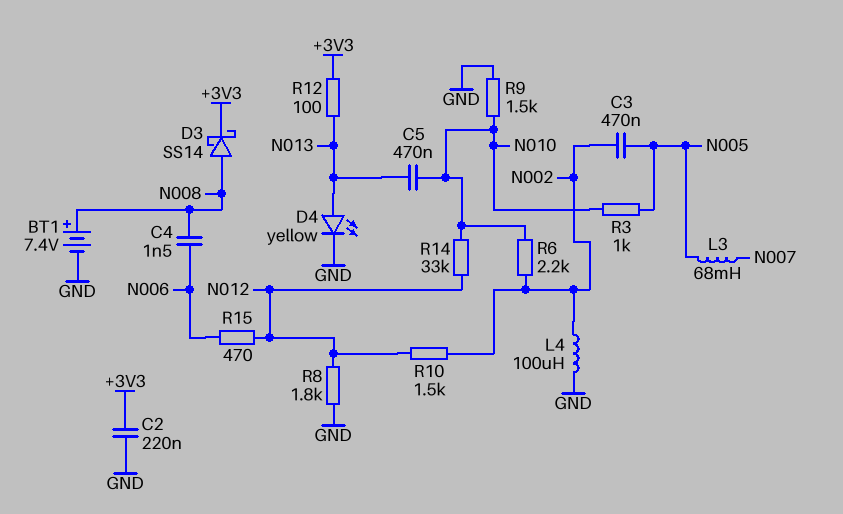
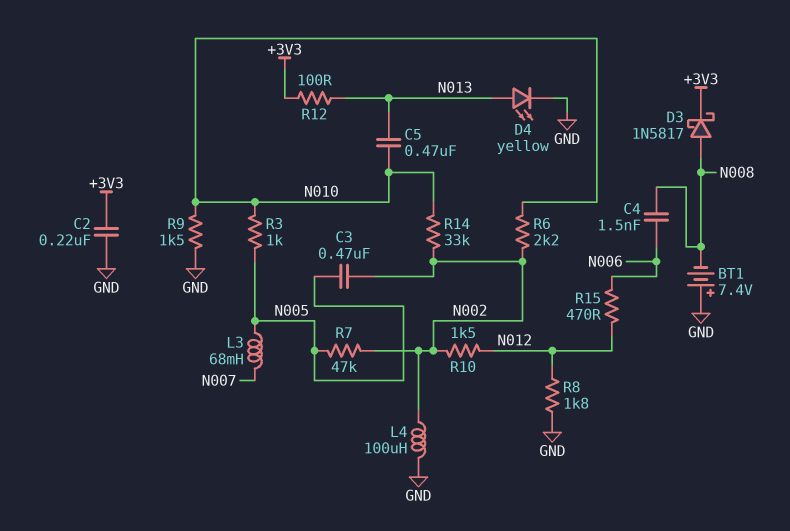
BT1: 7.4V (plus N008, minus GND) -> 7.4V (plus GND, minus N008)
D3: schottky SS14 (A N008, K +3V3) -> schottky 1N5817 (A N008, K +3V3)
R7: none -> 47k (N002, N005)
R14: 33k (N010, N012) -> 33k (N002, N010)

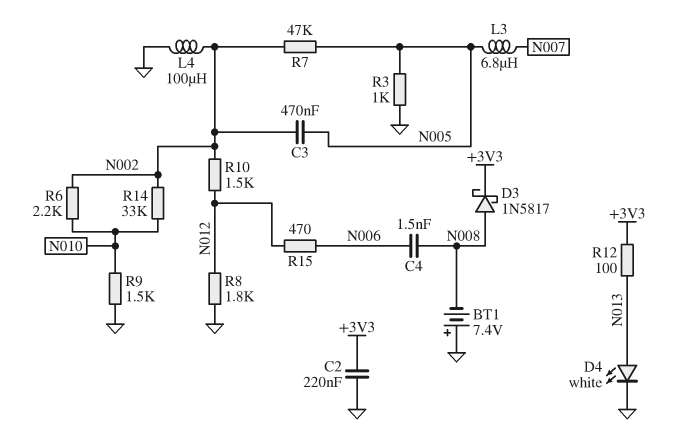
C5: 470nF (N010, N013) -> none
D4: LED yellow (A N013, K GND) -> LED white (A N013, K GND)
L3: 68mH (N005, N007) -> 6.8uH (N005, N007)
R3: 1k (N005, N010) -> 1k (GND, N005)

